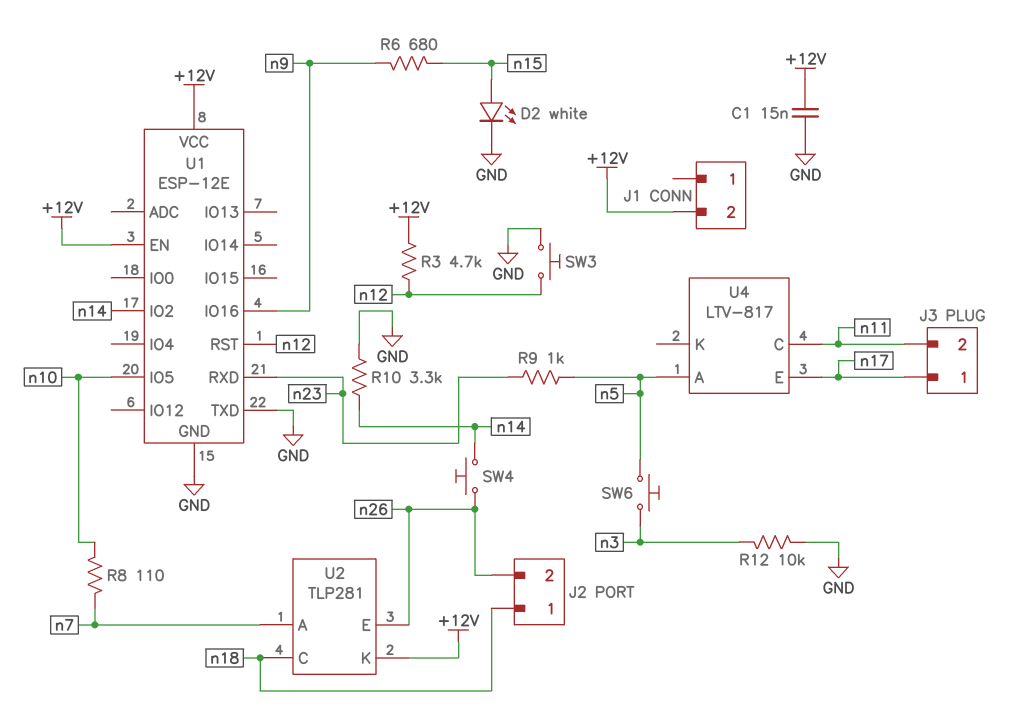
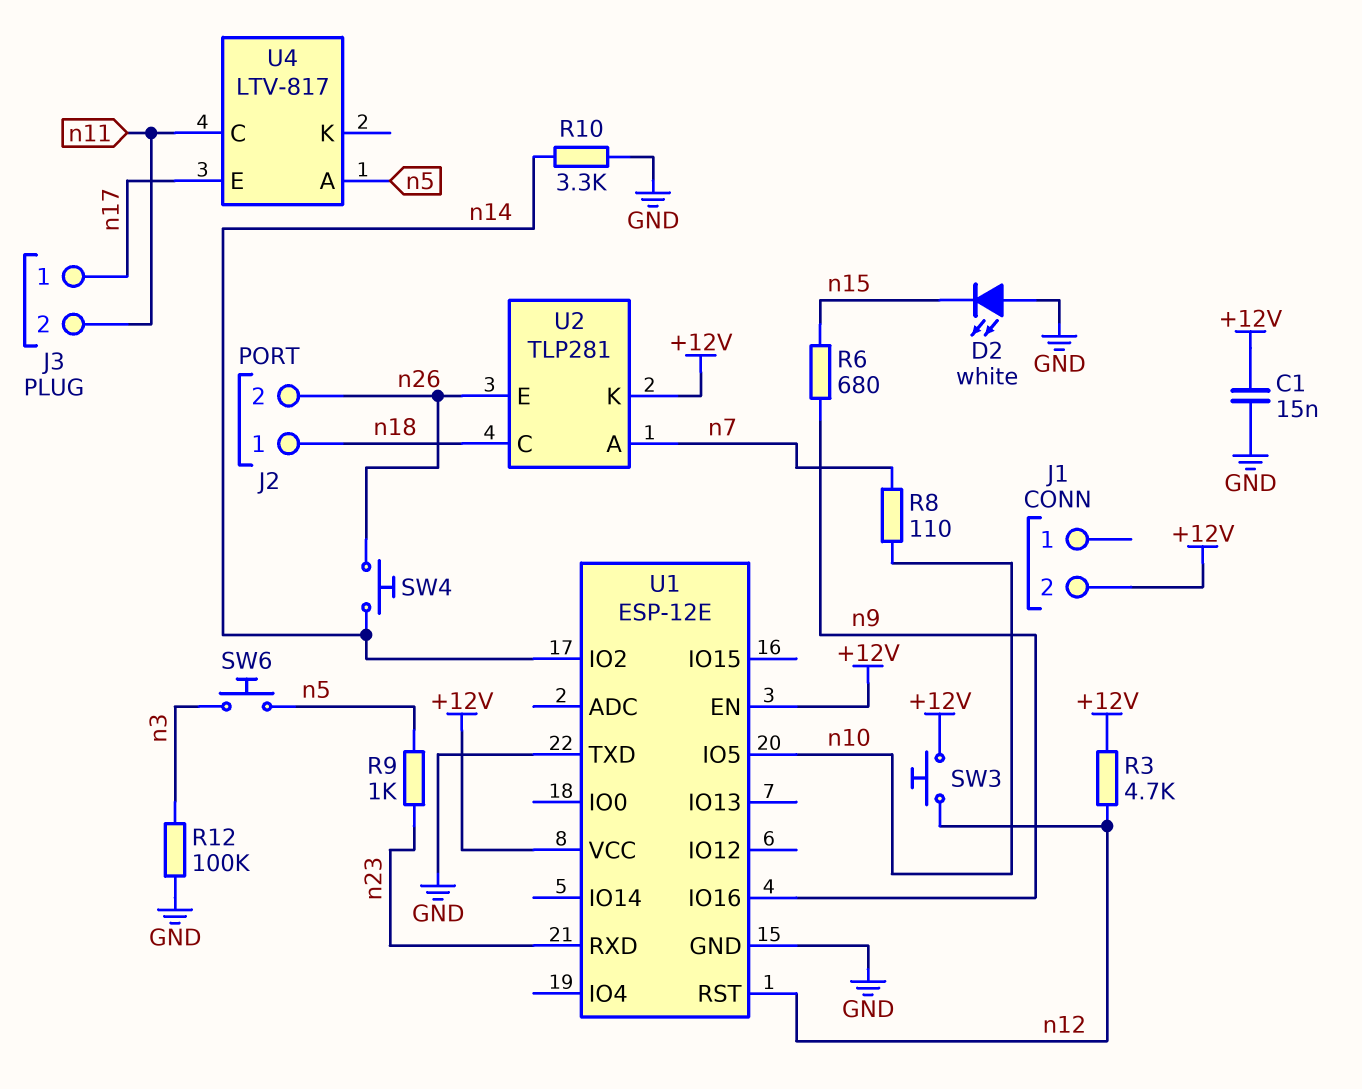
D2: LED white (A n15, K GND) -> LED white (A GND, K n15)
R12: 10k (GND, n3) -> 100k (GND, n3)
SW3: button (GND, n12) -> button (+12V, n12)

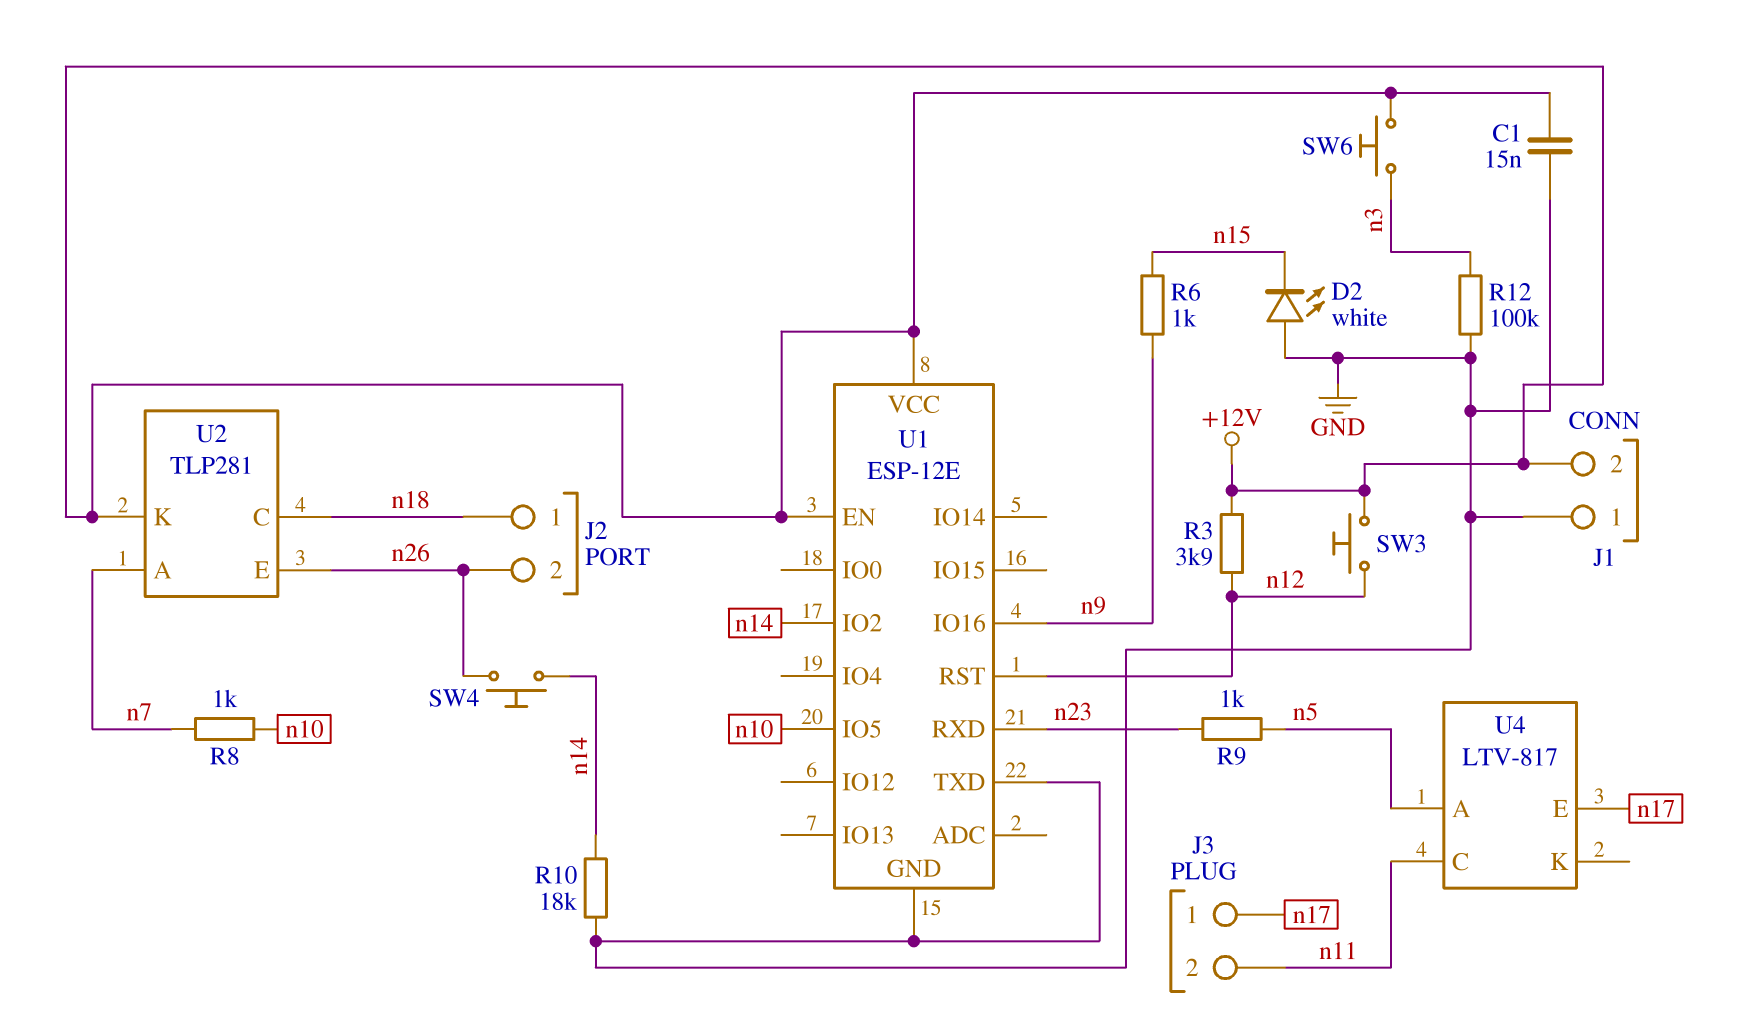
J1 pin 1: none -> GND
R3: 4.7k (+12V, n12) -> 3.9k (+12V, n12)
R6: 680 (n9, n15) -> 1k (n9, n15)
R8: 110 (n7, n10) -> 1k (n7, n10)
R10: 3.3k (GND, n14) -> 18k (GND, n14)
SW6: button (n3, n5) -> button (+12V, n3)

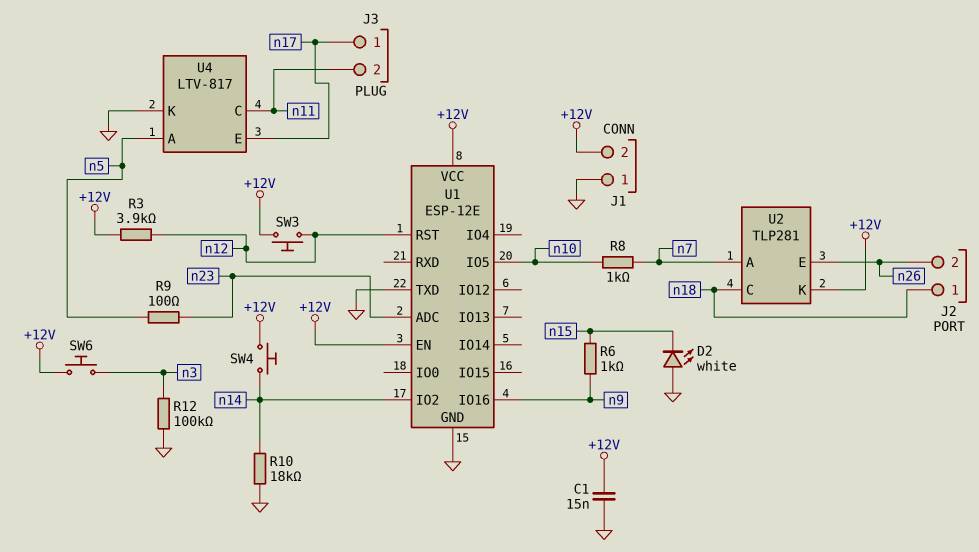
R9: 1k (n5, n23) -> 100 (n5, n23)
SW4: button (n14, n26) -> button (+12V, n14)
U1 pin ADC: none -> n23
U1 pin RXD: n23 -> none
U4 pin K: none -> GND

